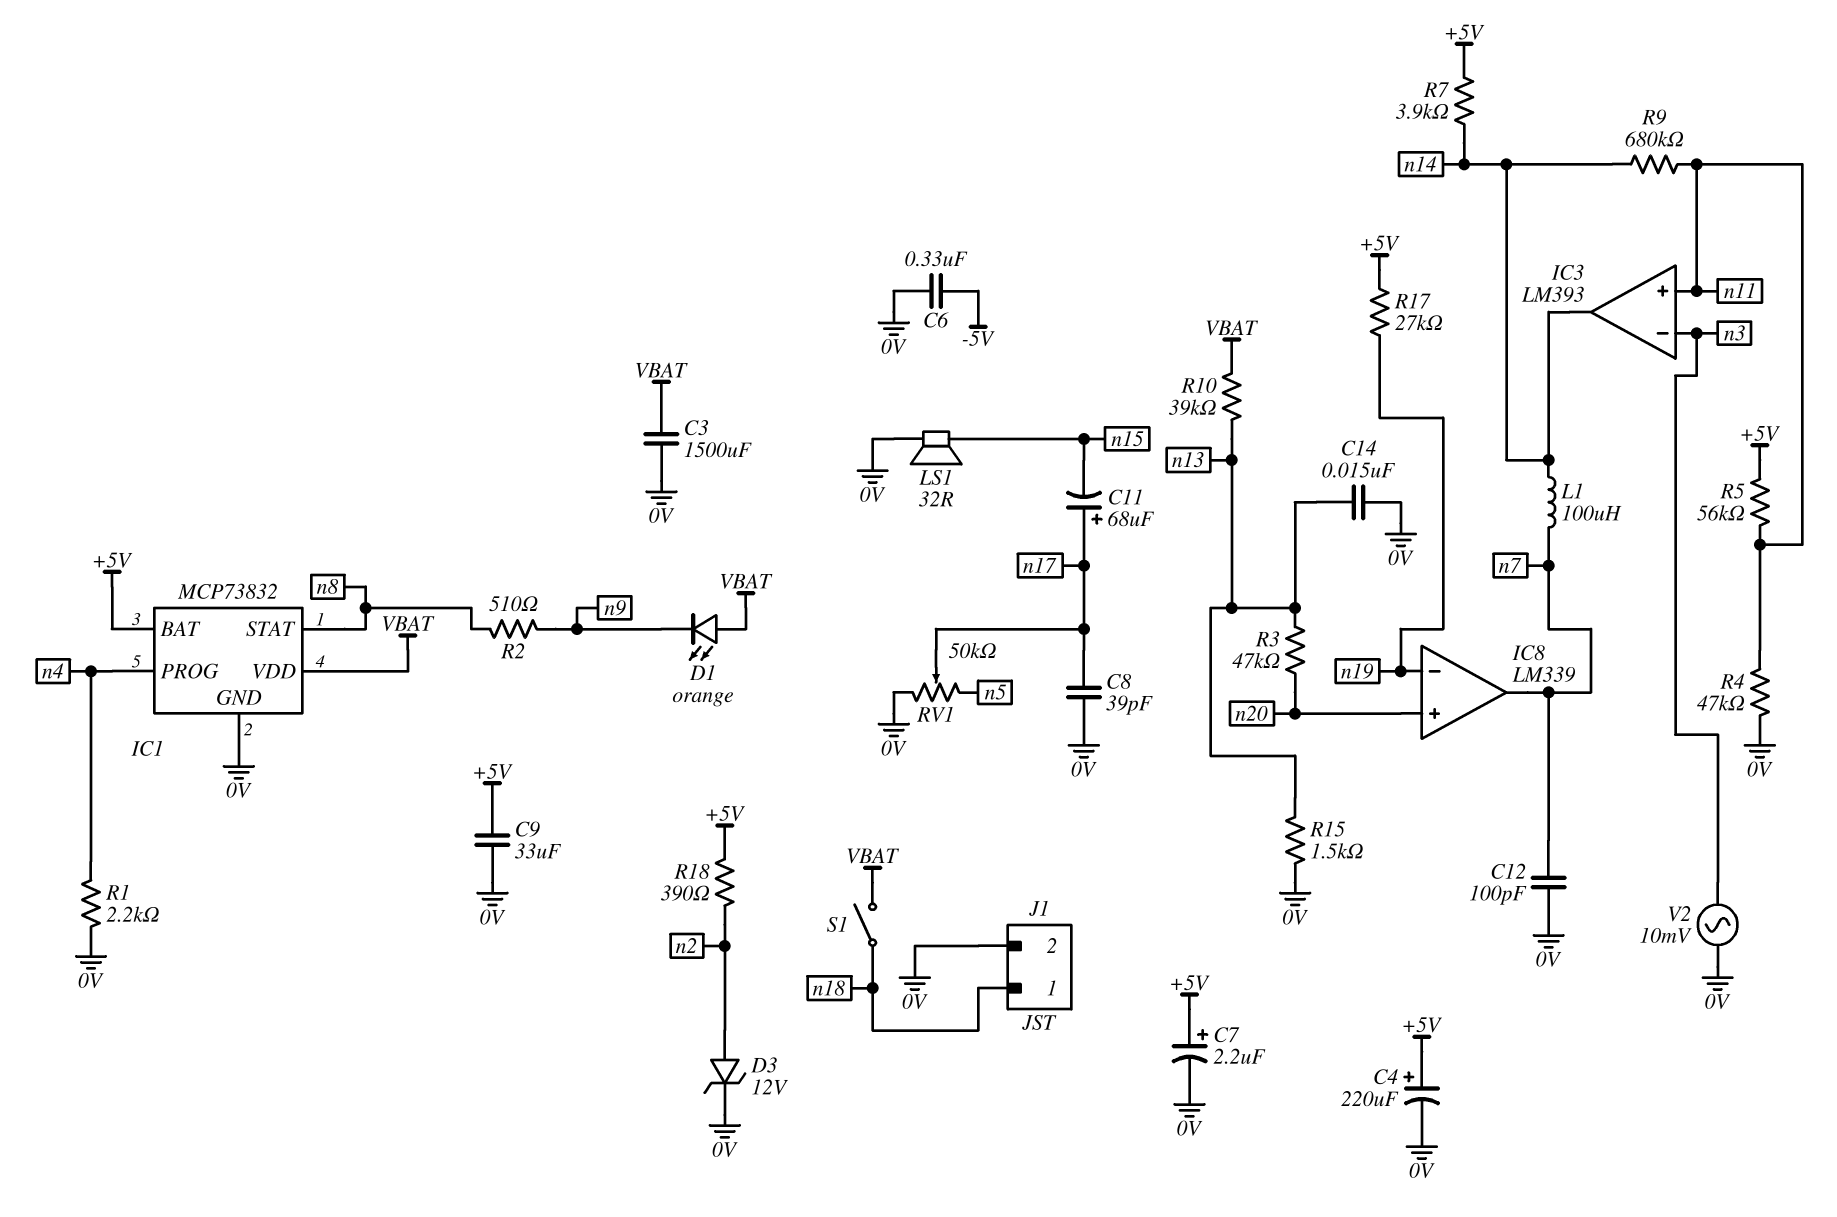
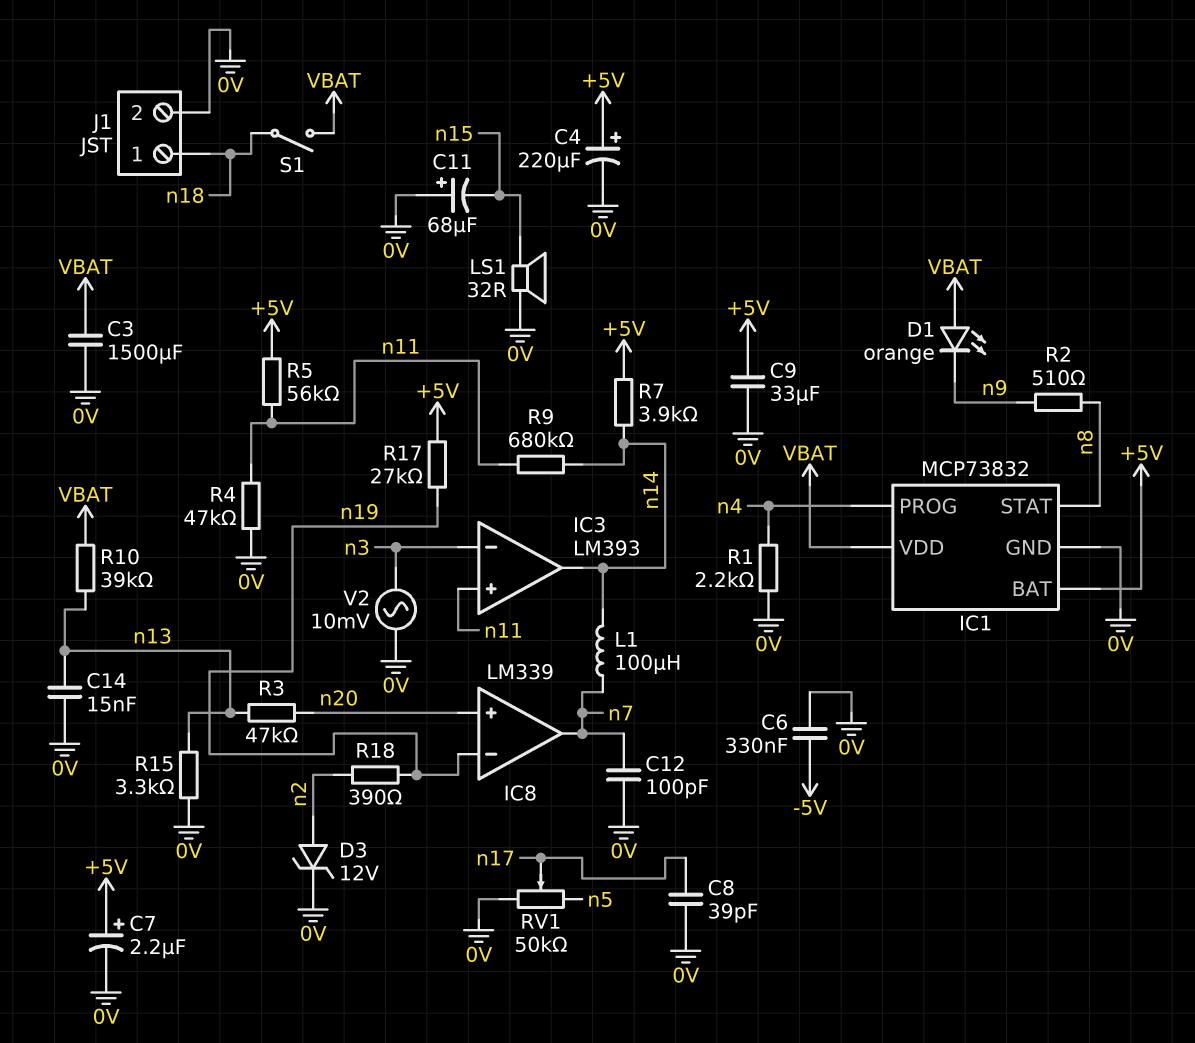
C11: 68uF (plus n17, minus n15) -> 68uF (plus 0V, minus n15)
R15: 1.5k (0V, n13) -> 3.3k (0V, n13)
R18: 390 (+5V, n2) -> 390 (n2, n19)

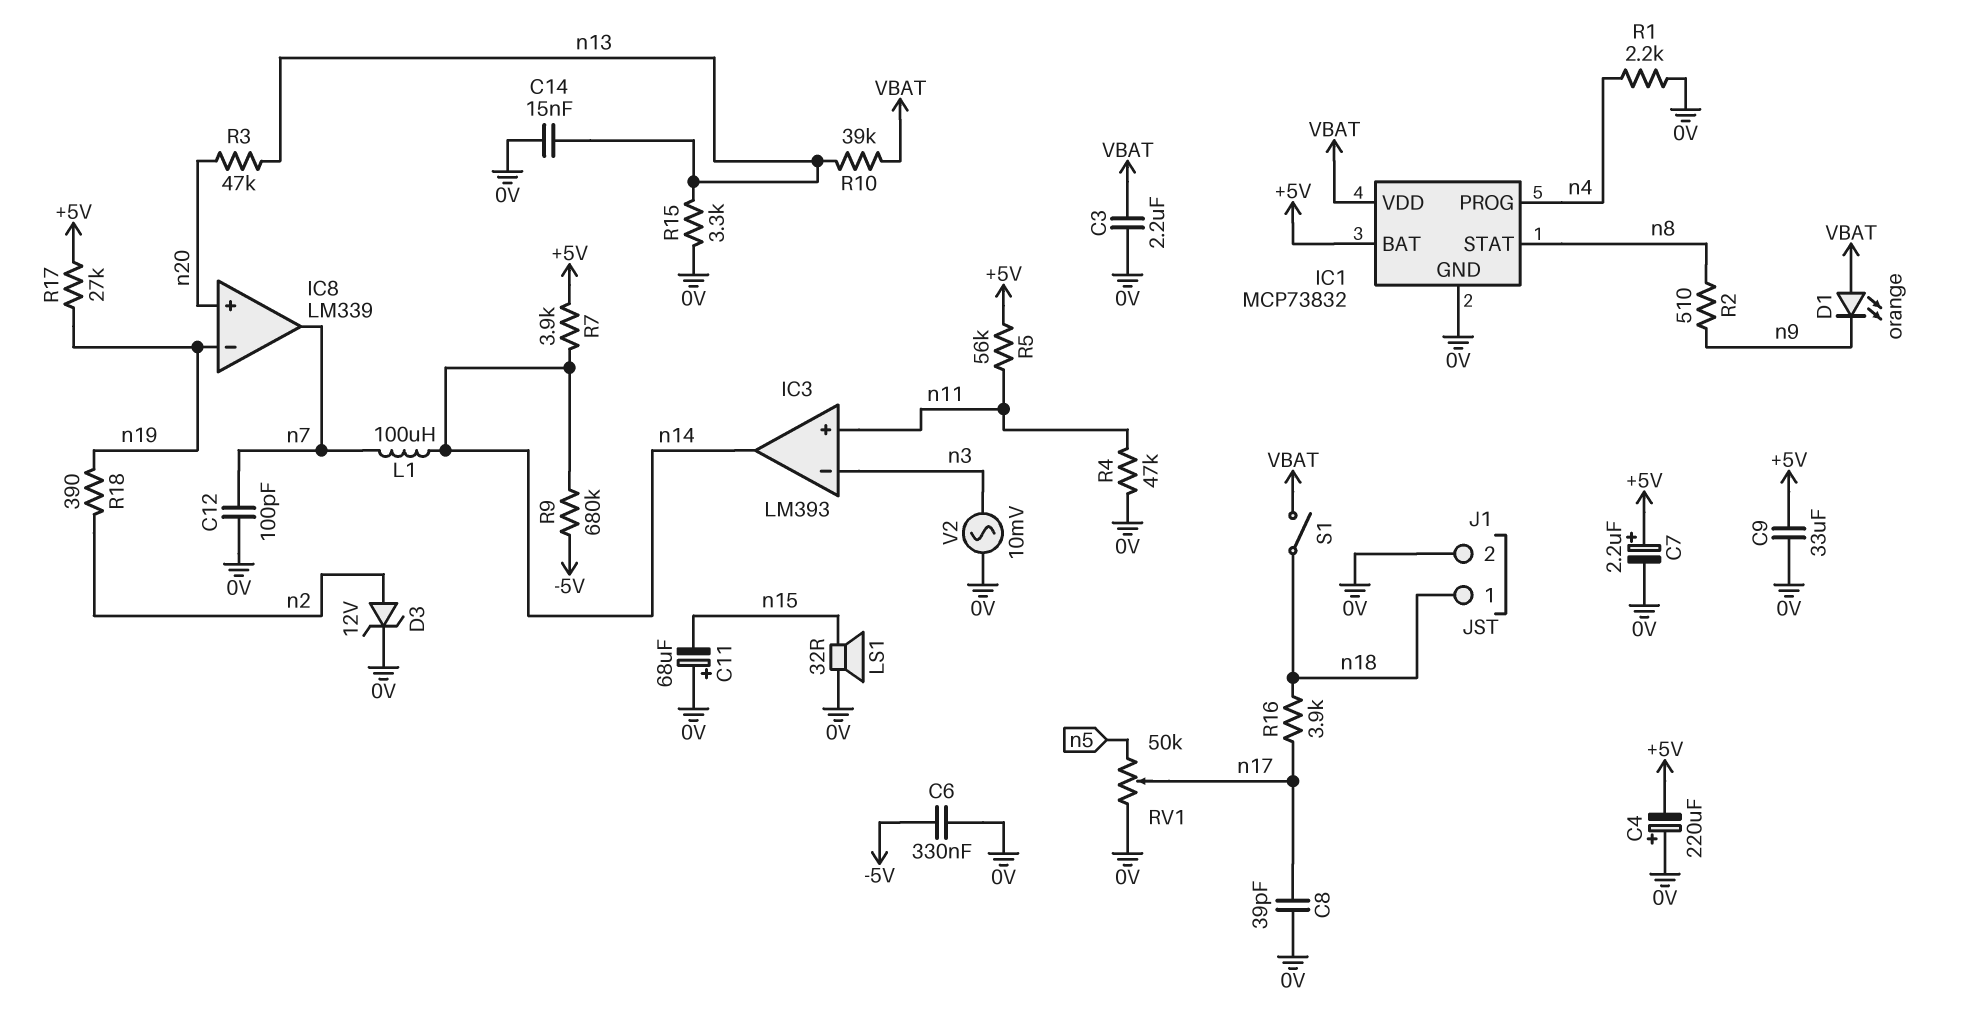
C3: 1500uF (0V, VBAT) -> 2.2uF (0V, VBAT)
C4: 220uF (plus +5V, minus 0V) -> 220uF (plus 0V, minus +5V)
R9: 680k (n11, n14) -> 680k (-5V, n14)
R16: none -> 3.9k (n17, n18)

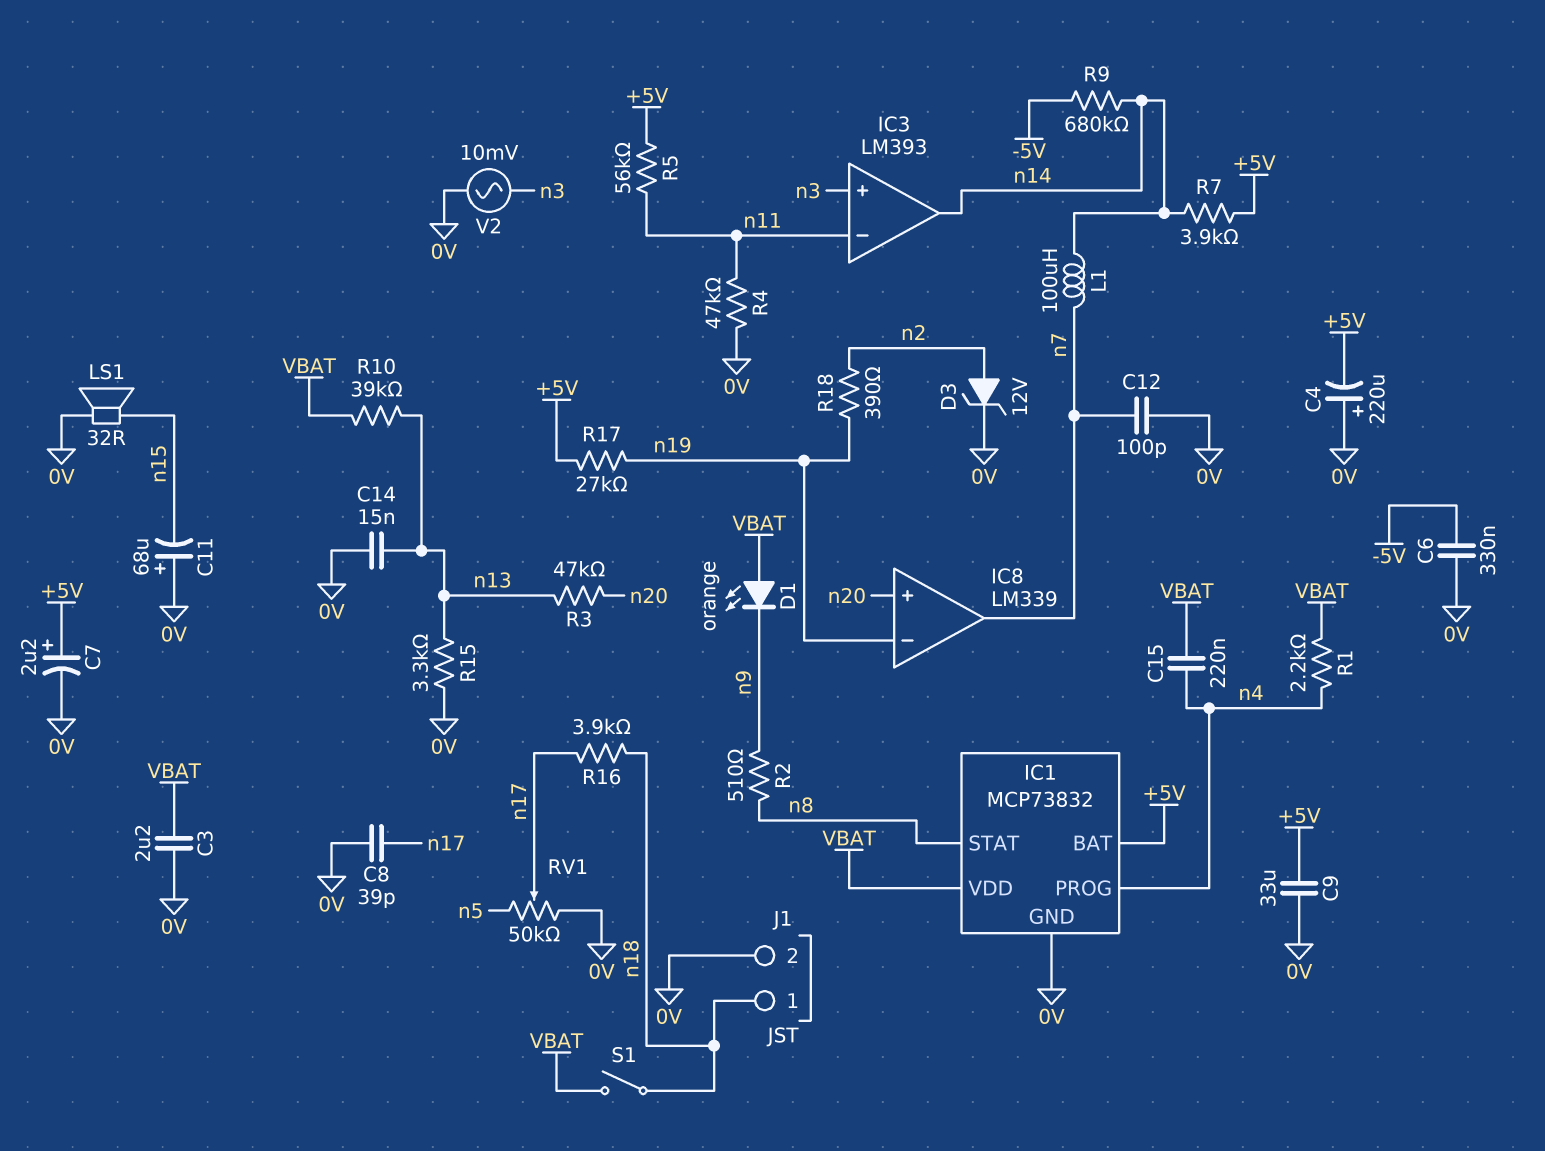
C15: none -> 220nF (VBAT, n4)
IC3 pin in+: n11 -> n3
IC3 pin in-: n3 -> n11
R1: 2.2k (0V, n4) -> 2.2k (VBAT, n4)

